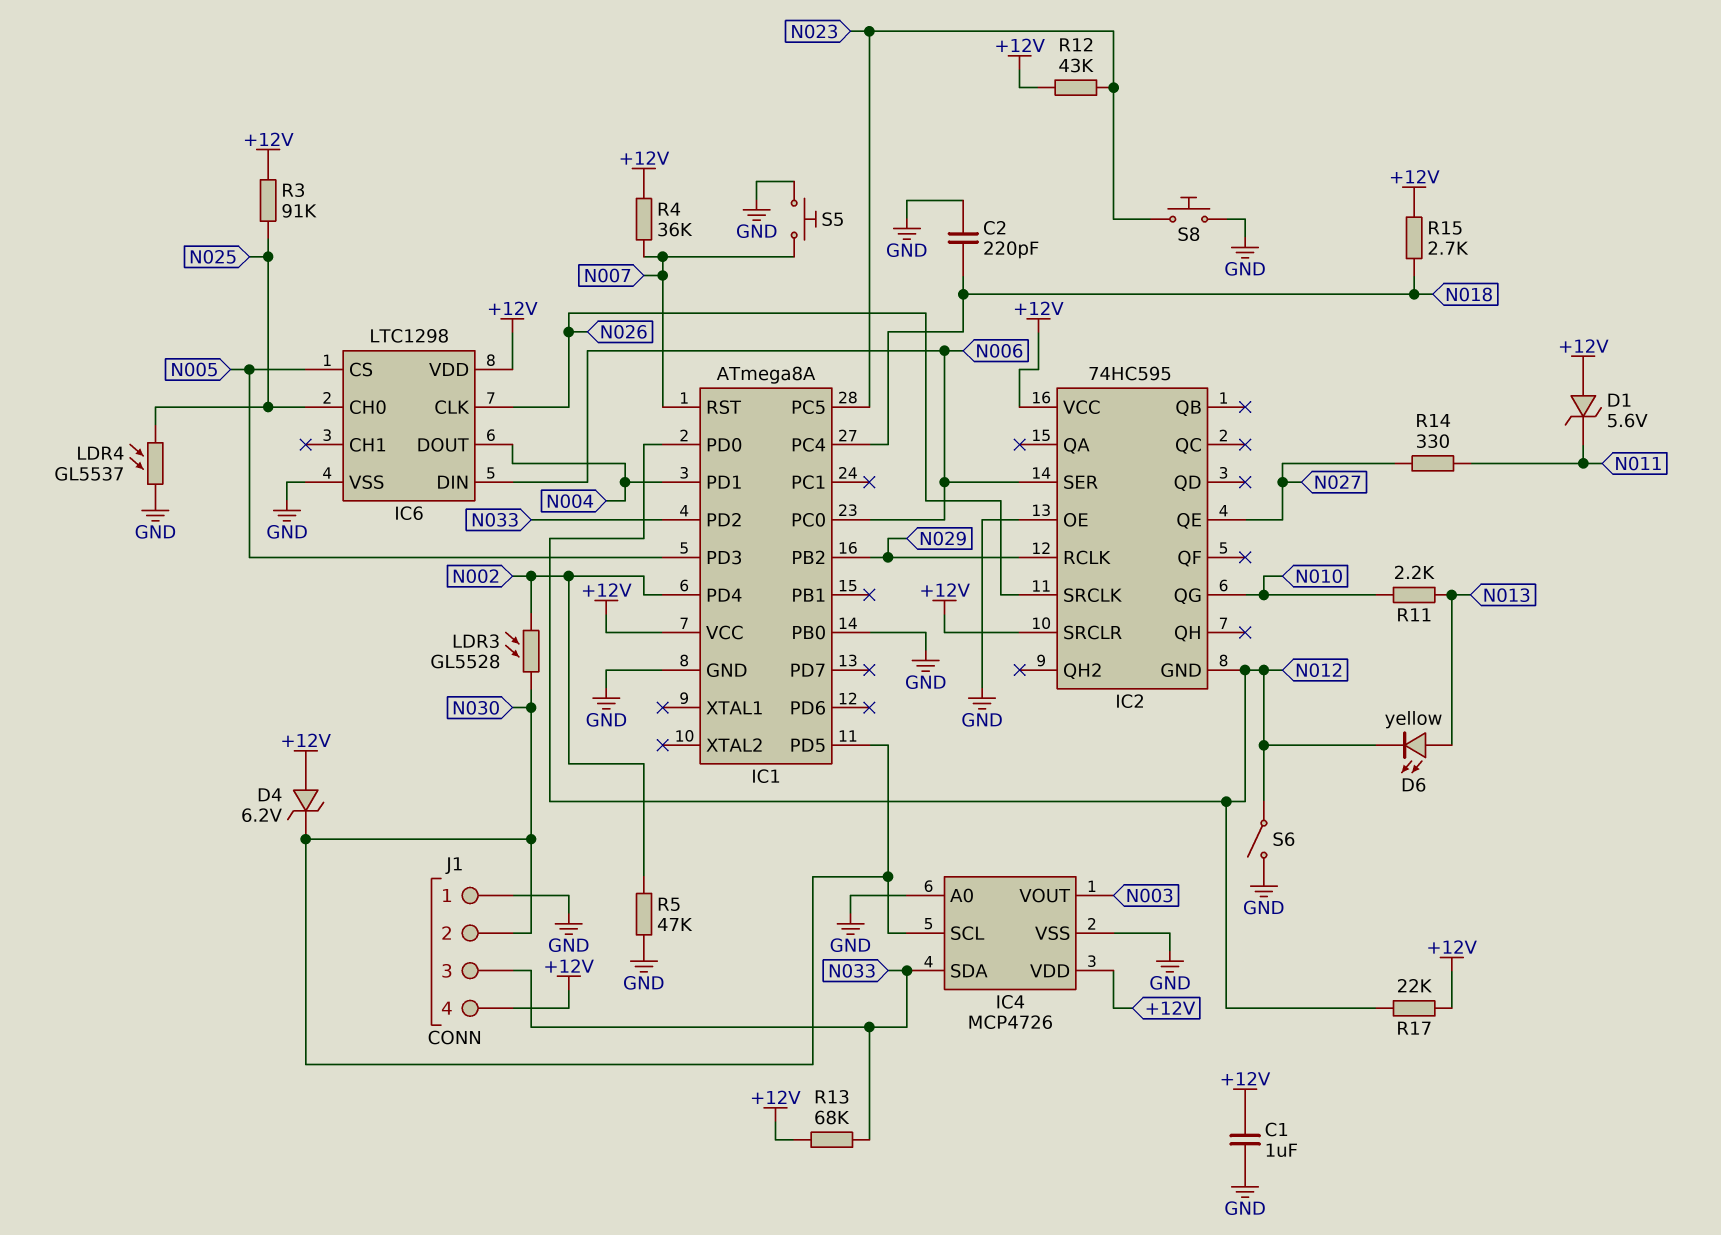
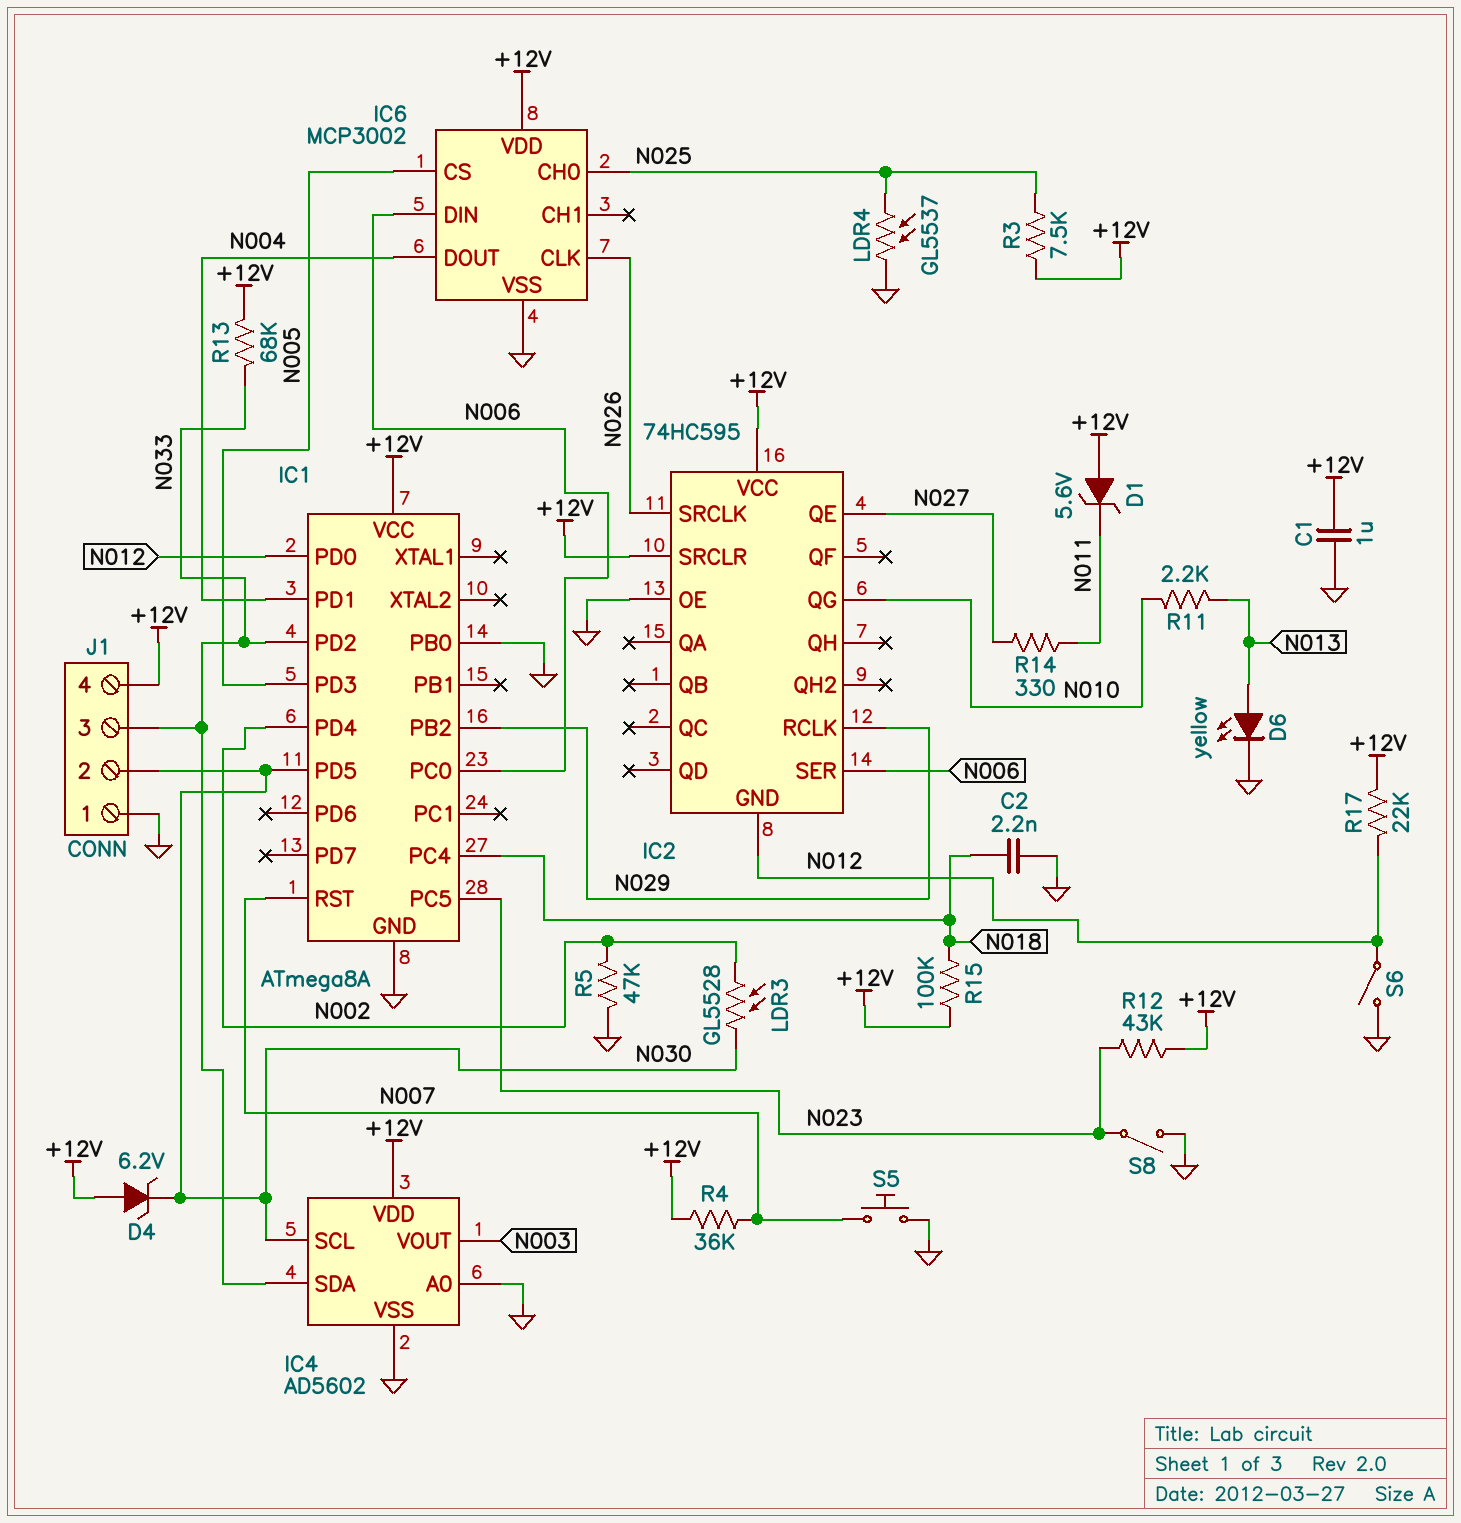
C2: 220pF (GND, N018) -> 2.2nF (GND, N018)
D6: LED yellow (A N013, K N012) -> LED yellow (A N013, K GND)
IC4: MCP4726 -> AD5602
IC6: LTC1298 -> MCP3002
R3: 91k (+12V, N025) -> 7.5k (+12V, N025)
R15: 2.7k (+12V, N018) -> 100k (+12V, N018)
S8: button (GND, N023) -> switch (GND, N023)

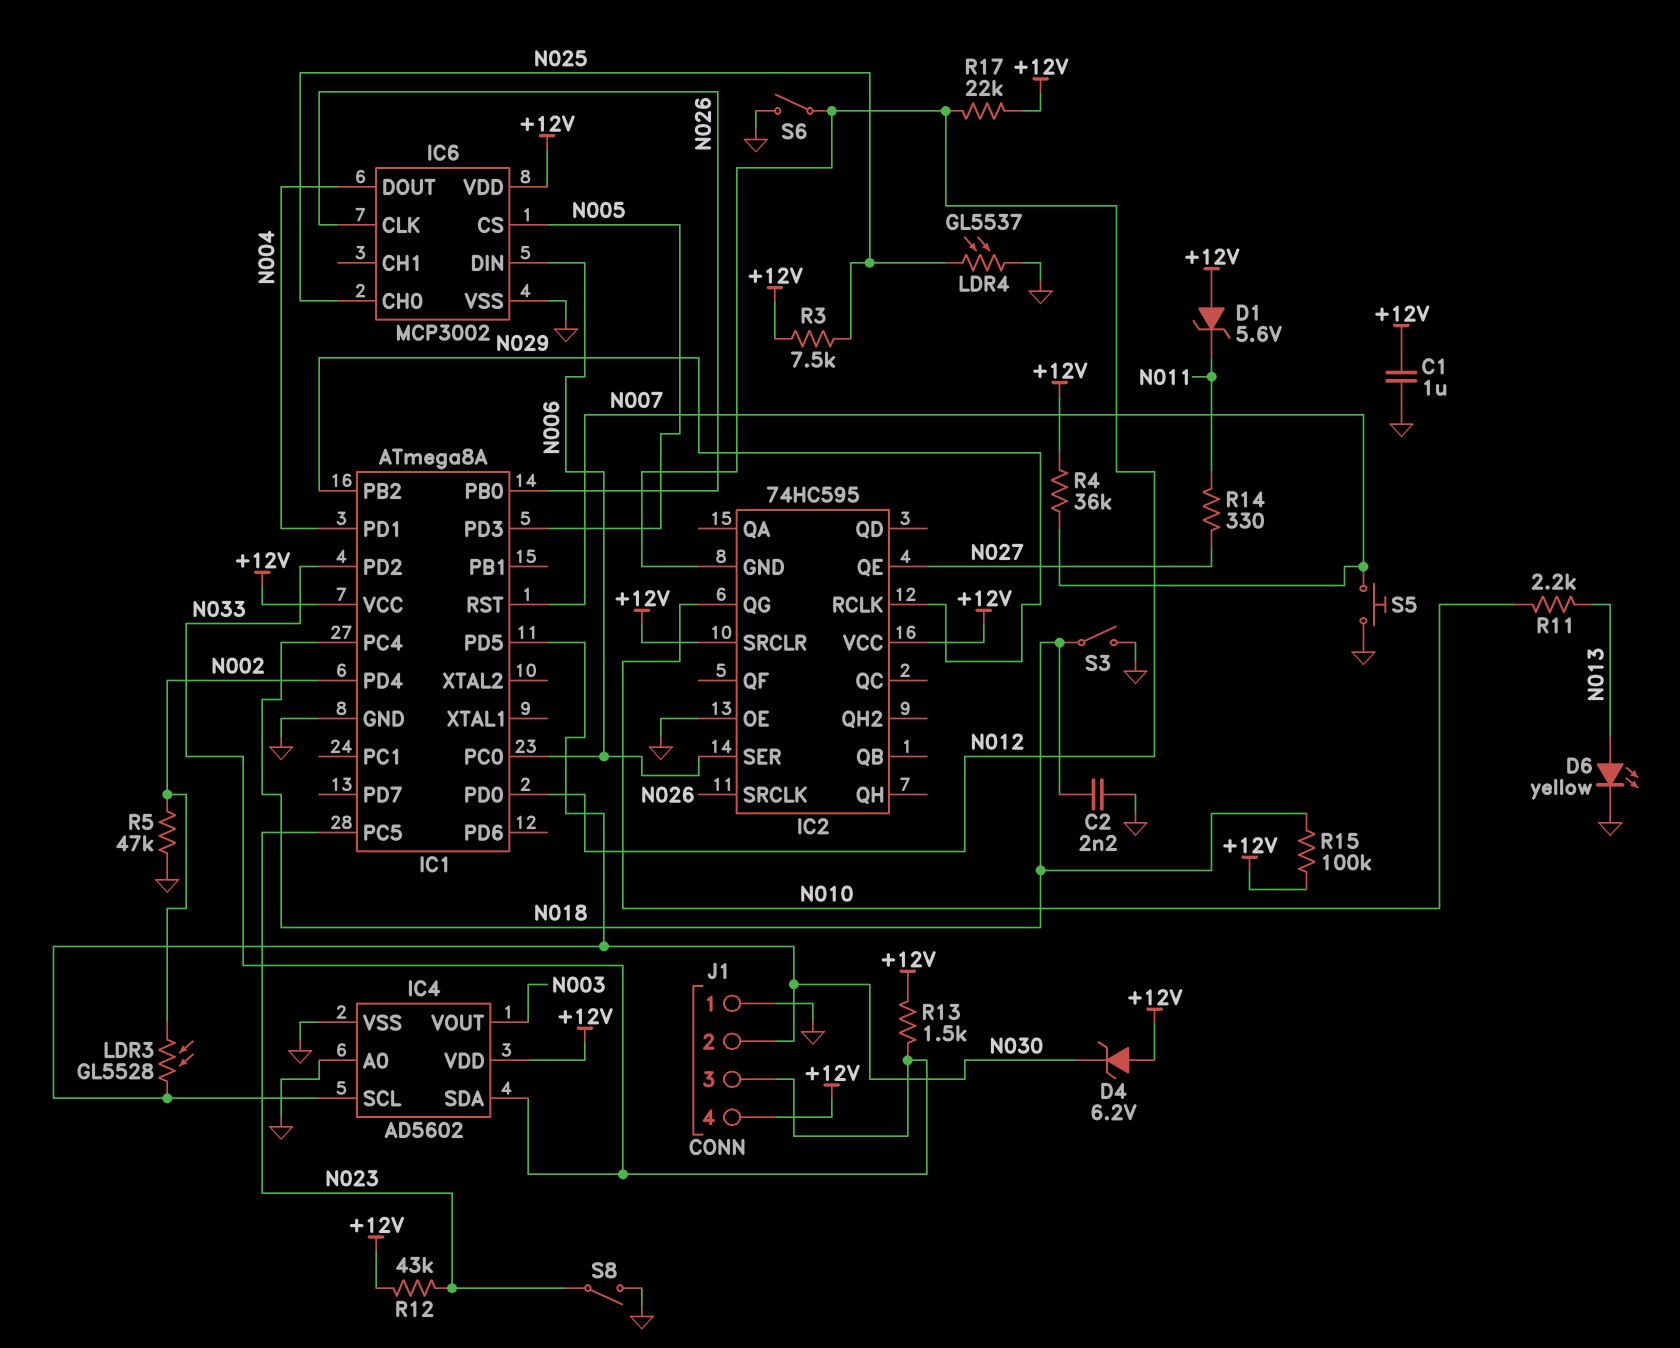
IC1 pin PB0: GND -> N026
R13: 68k (+12V, N033) -> 1.5k (+12V, N033)
S3: none -> switch (GND, N018)

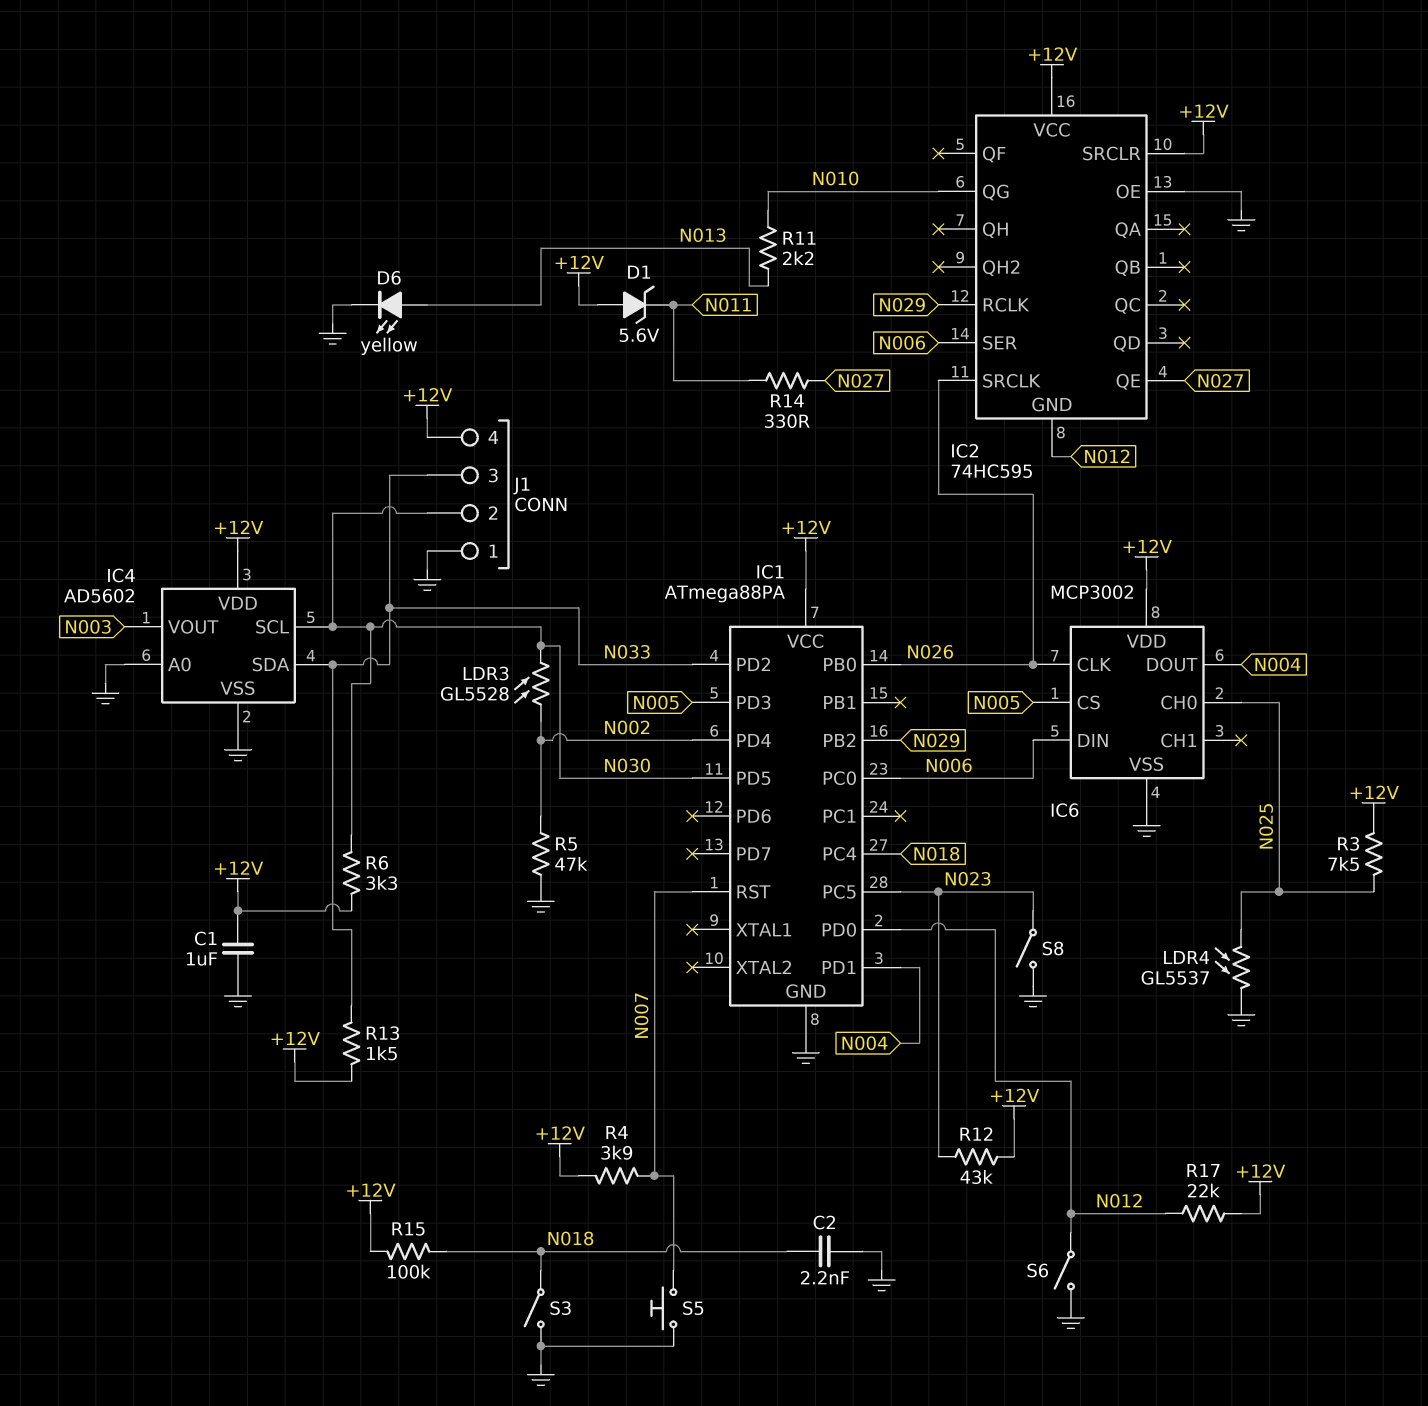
D4: zener 6.2V (A +12V, K N030) -> none
IC1: ATmega8A -> ATmega88PA
R4: 36k (+12V, N007) -> 3.9k (+12V, N007)
R6: none -> 3.3k (+12V, N030)

